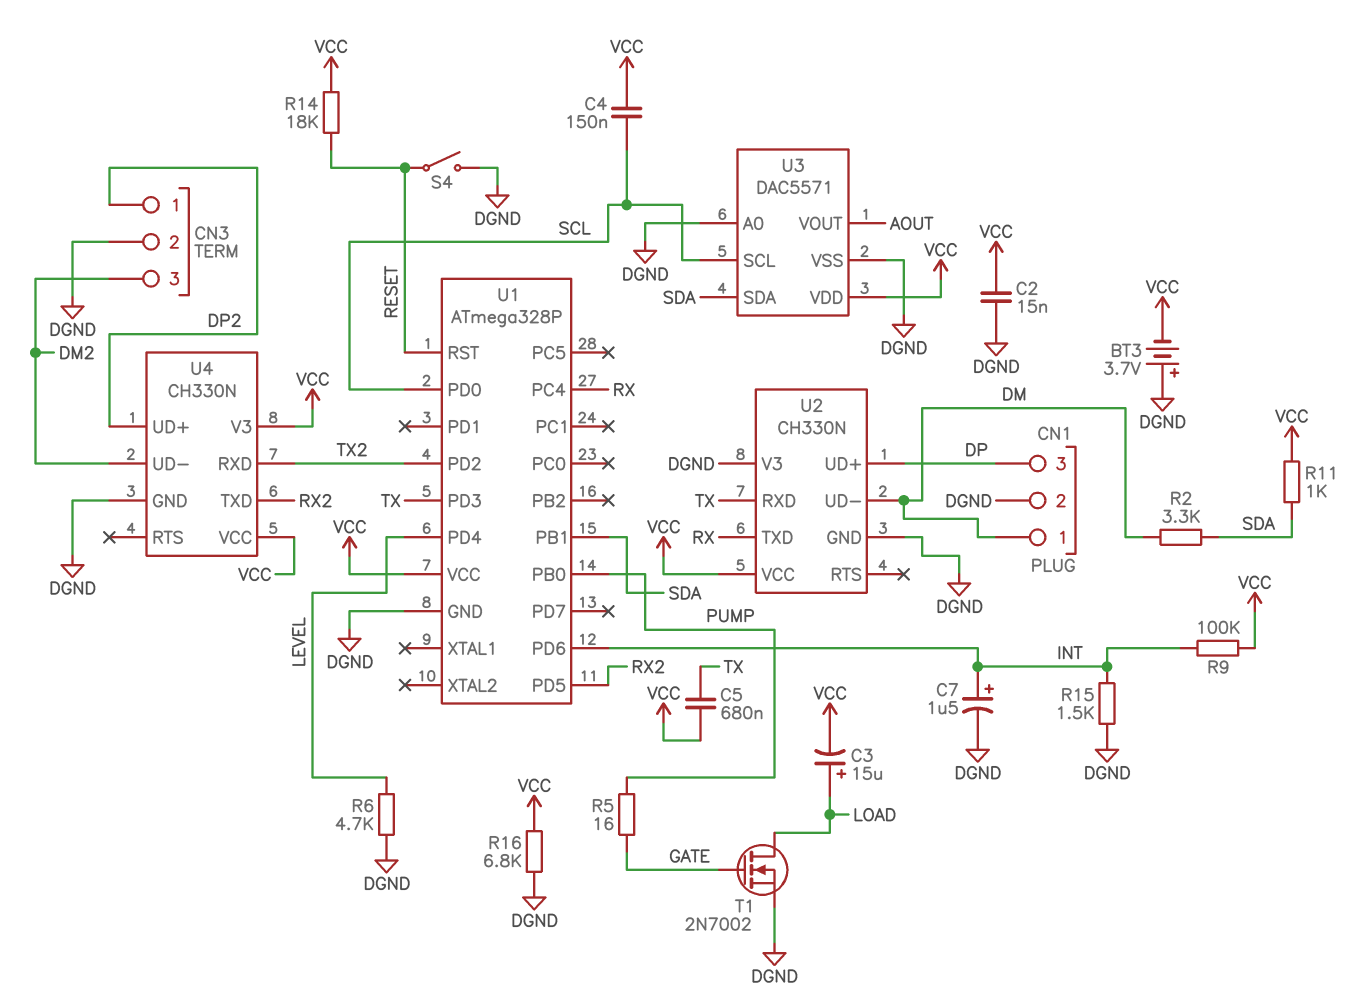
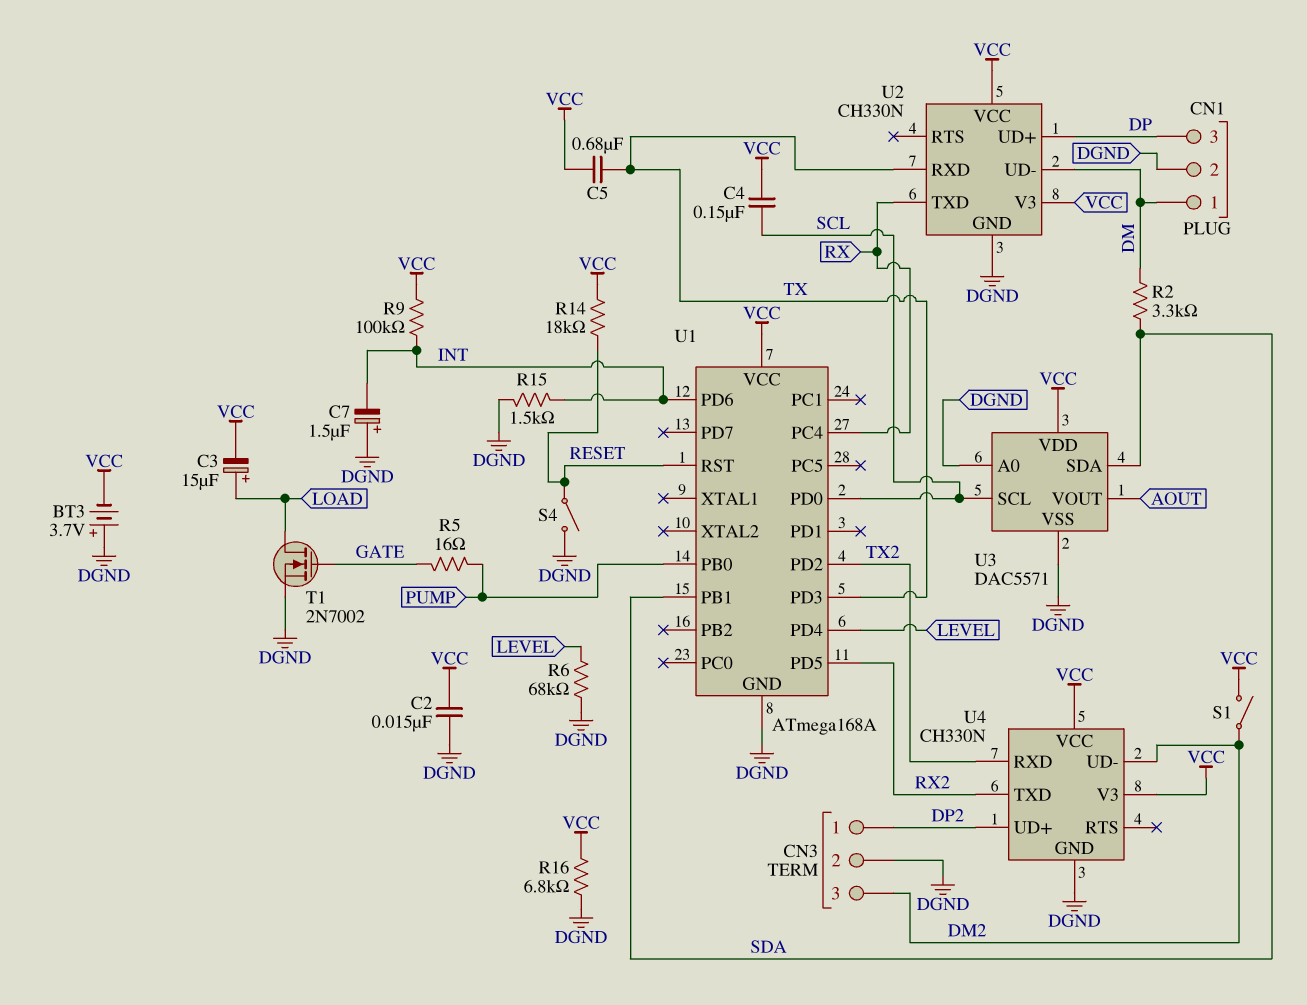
C7: 1.5uF (plus INT, minus DGND) -> 1.5uF (plus DGND, minus INT)
R6: 4.7k (DGND, LEVEL) -> 68k (DGND, LEVEL)
R11: 1k (SDA, VCC) -> none
S1: none -> switch (DM2, VCC)
U1: ATmega328P -> ATmega168A
U2 pin V3: DGND -> VCC

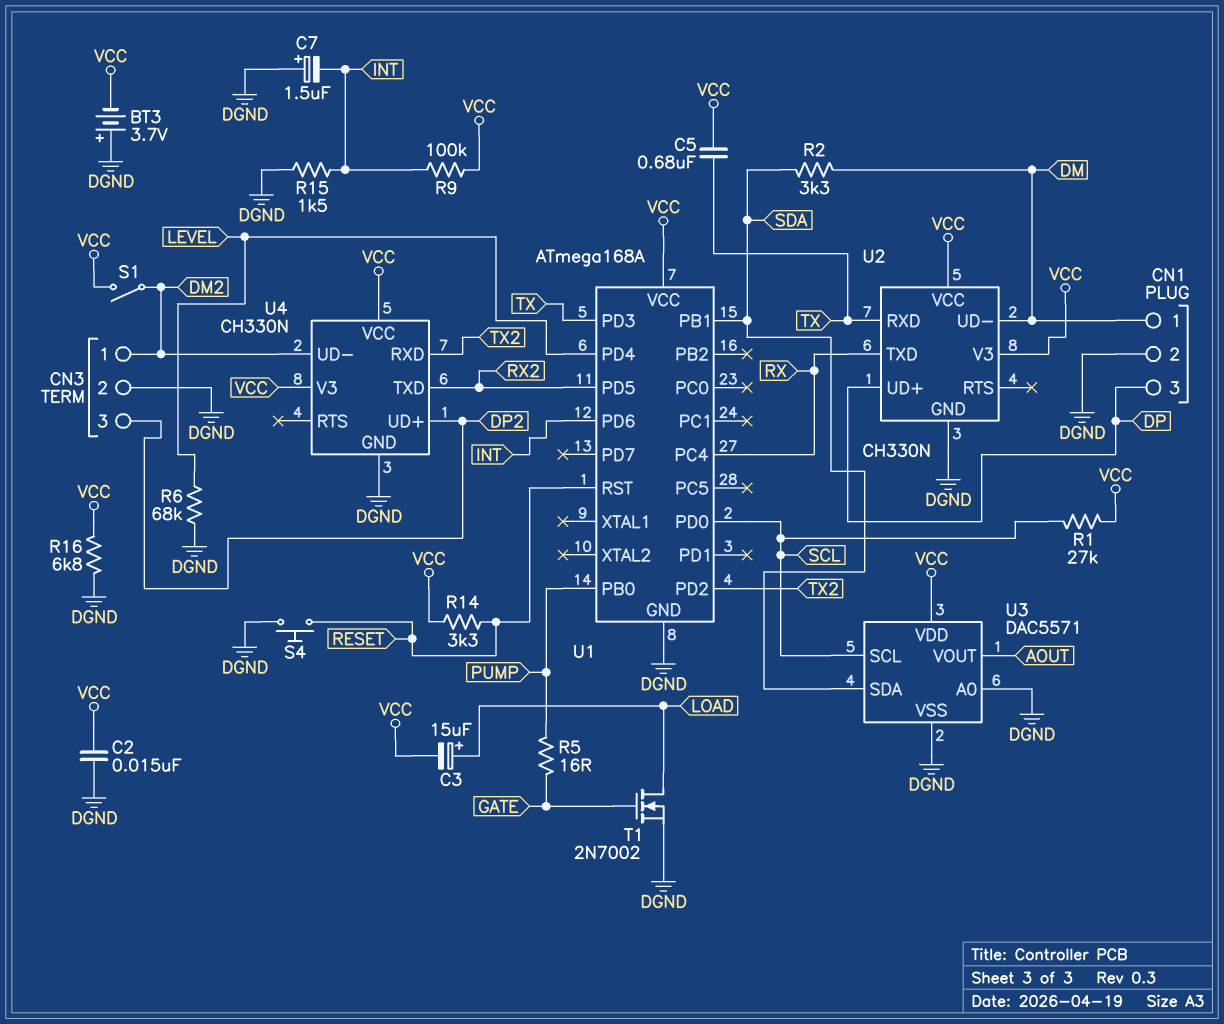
C4: 150nF (SCL, VCC) -> none
CN3 pin 1: DP2 -> DM2
CN3 pin 3: DM2 -> DP2
R1: none -> 27k (SCL, VCC)
R14: 18k (RESET, VCC) -> 3.3k (RESET, VCC)
S4: switch (DGND, RESET) -> button (DGND, RESET)

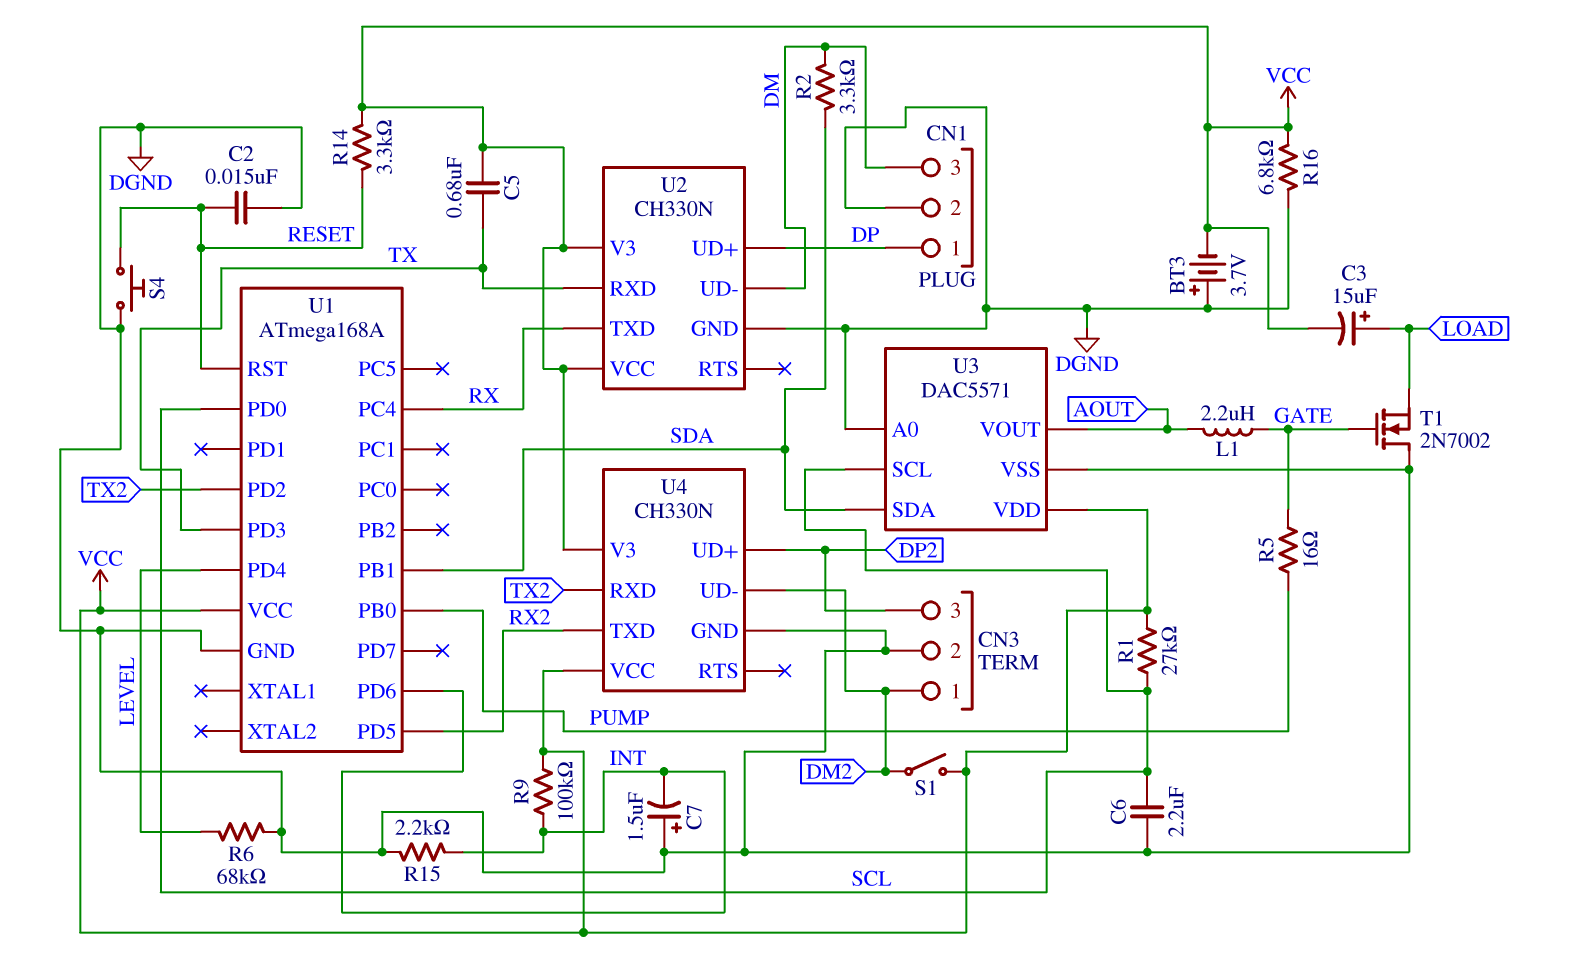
C2: 15nF (DGND, VCC) -> 15nF (DGND, RESET)
C6: none -> 2.2uF (DGND, SCL)
CN1 pin 1: DM -> DP
CN1 pin 3: DP -> DM
L1: none -> 2.2uH (AOUT, GATE)
R15: 1.5k (DGND, INT) -> 2.2k (DGND, INT)
T1: NMOS 2N7002 (G GATE, D LOAD, S DGND) -> NMOS 2N7002 (G GATE, D DGND, S LOAD)

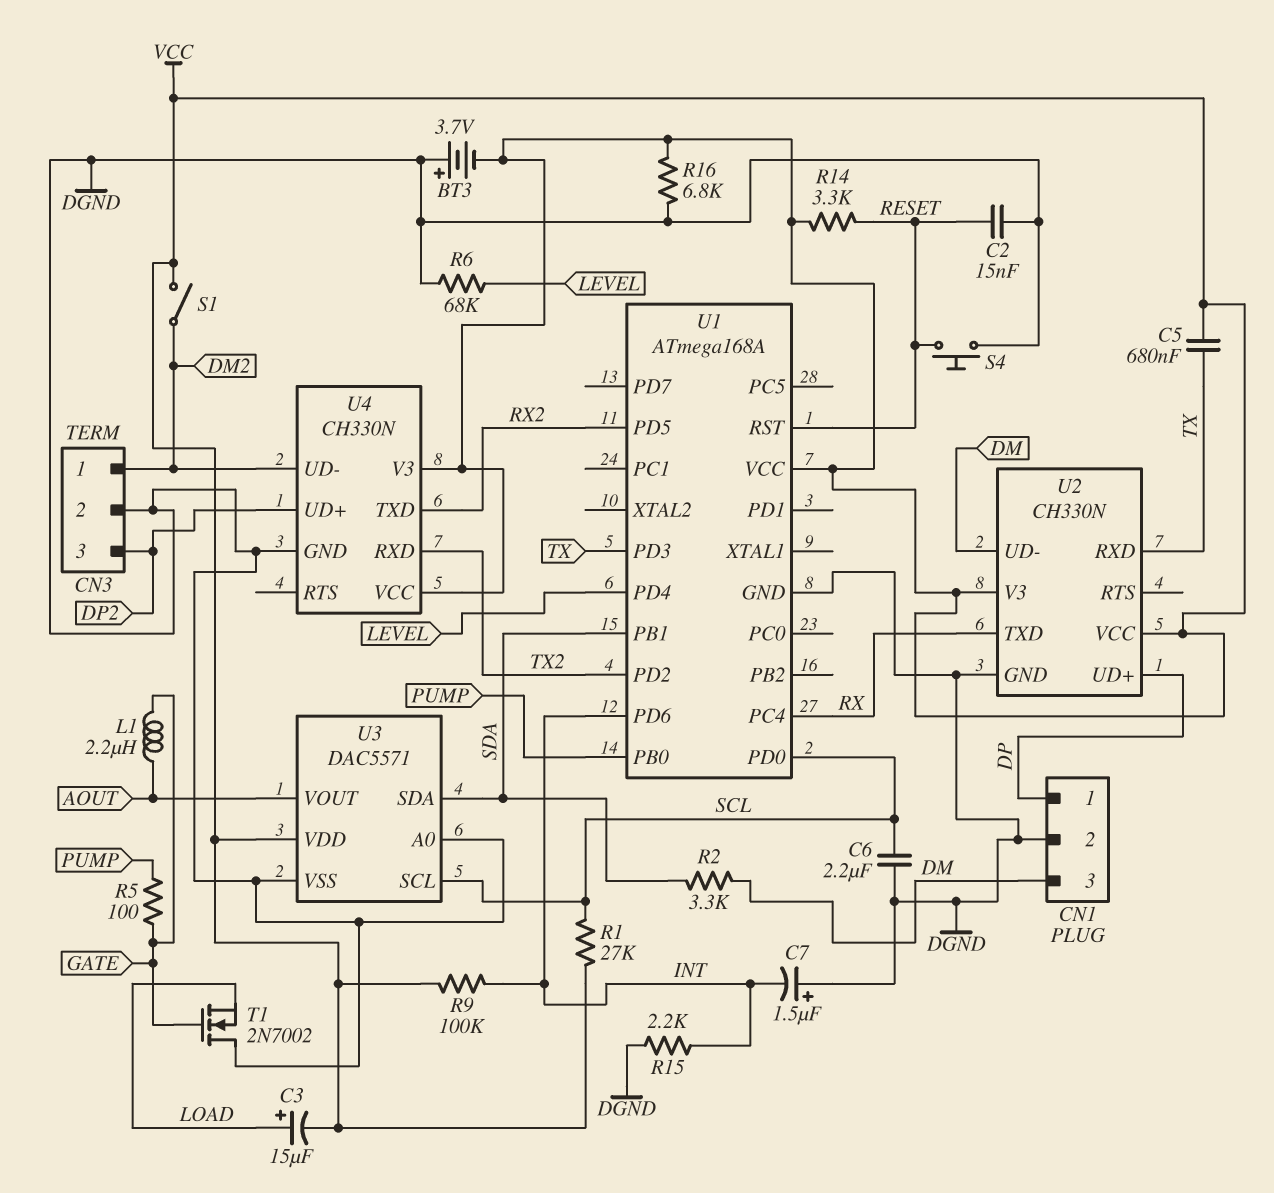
R5: 16 (GATE, PUMP) -> 100 (GATE, PUMP)

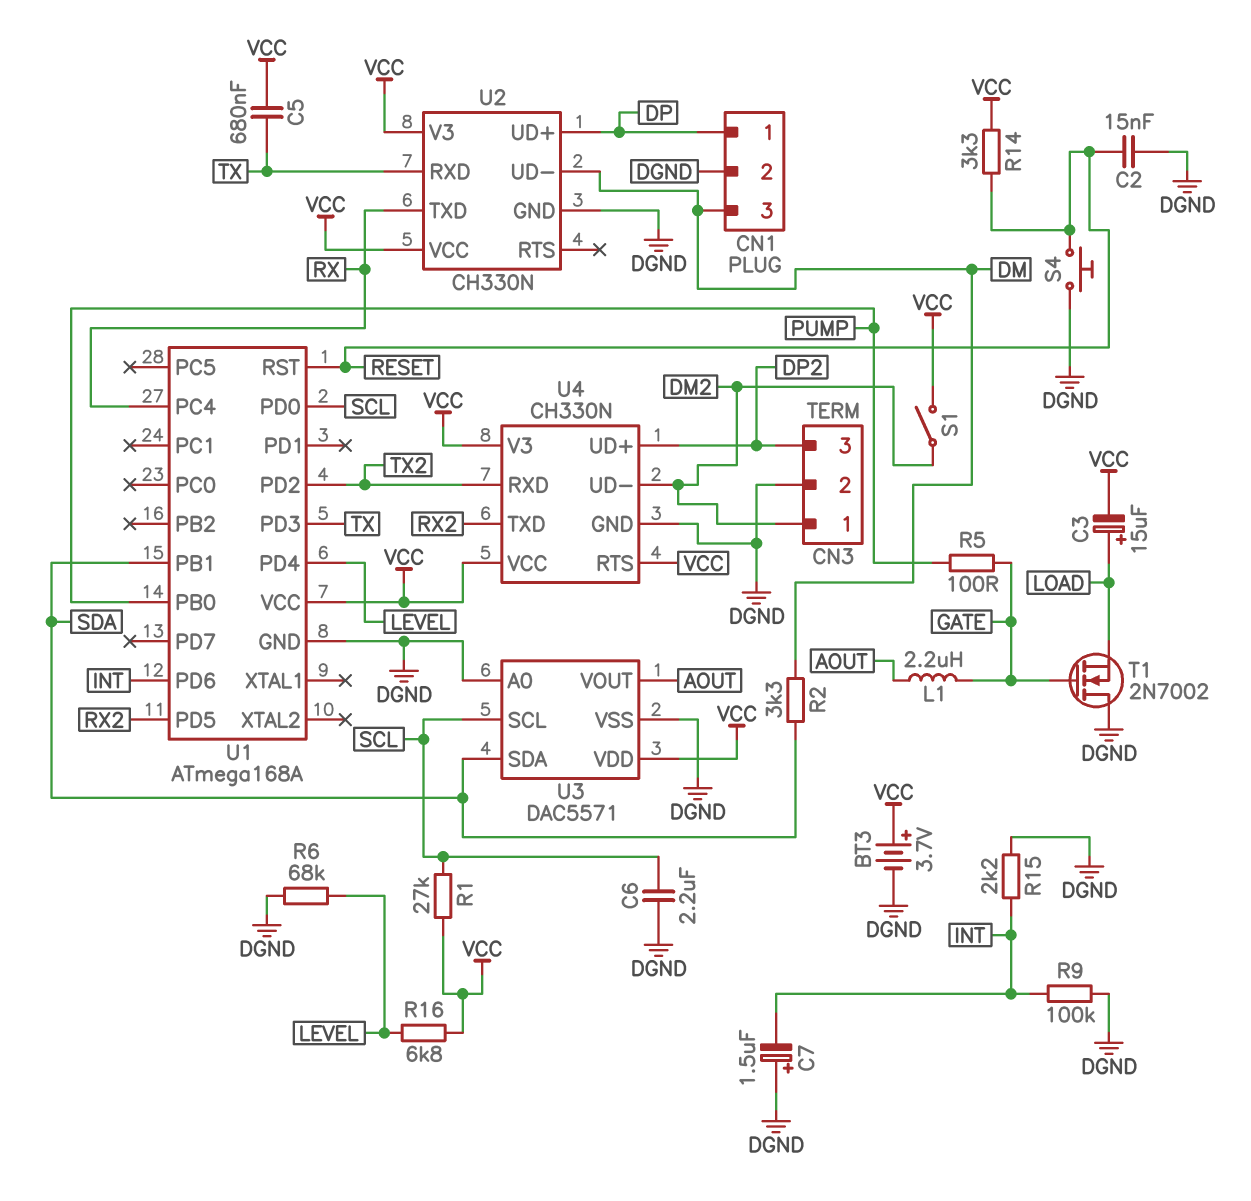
BT3: 3.7V (plus DGND, minus VCC) -> 3.7V (plus VCC, minus DGND)
R9: 100k (INT, VCC) -> 100k (DGND, INT)
R16: 6.8k (DGND, VCC) -> 6.8k (LEVEL, VCC)
U4 pin RTS: none -> VCC

